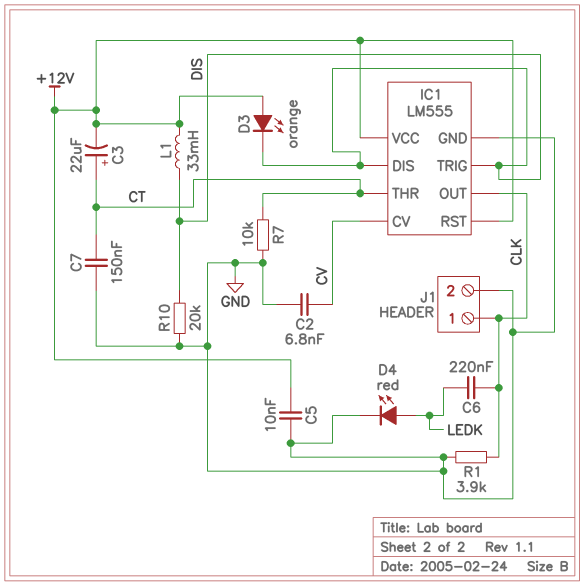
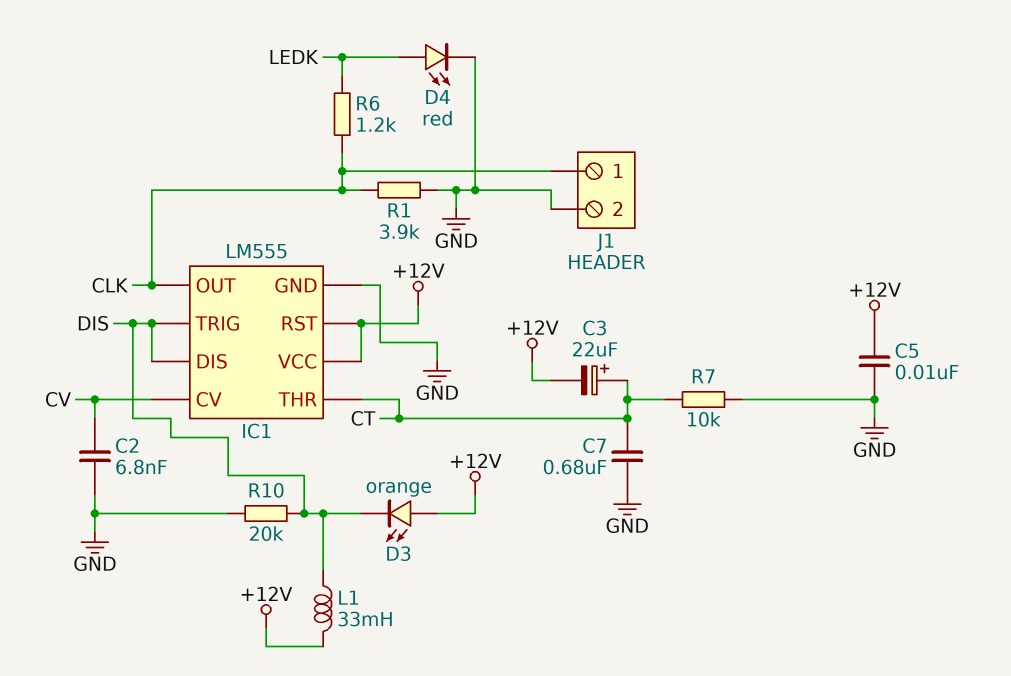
C6: 220nF (CLK, LEDK) -> none
C7: 150nF (CT, GND) -> 680nF (CT, GND)
R6: none -> 1.2k (CLK, LEDK)

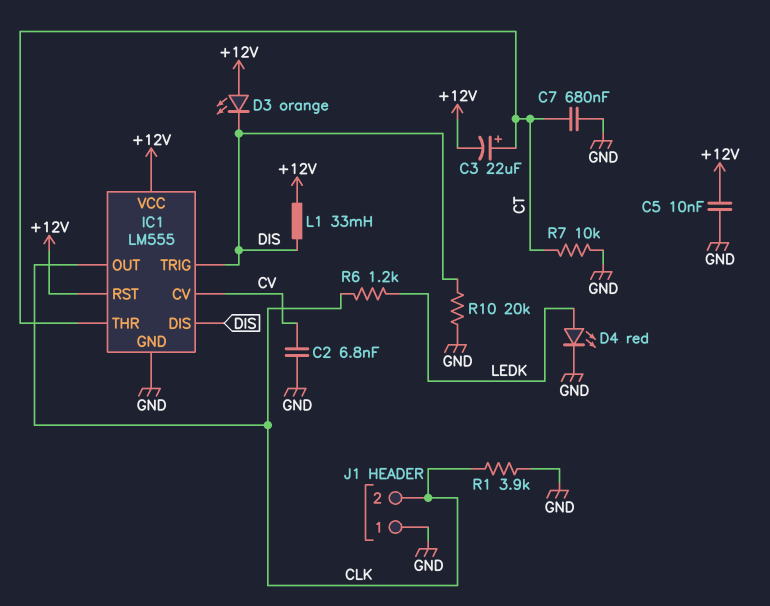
J1 pin 1: CLK -> GND
J1 pin 2: GND -> CLK

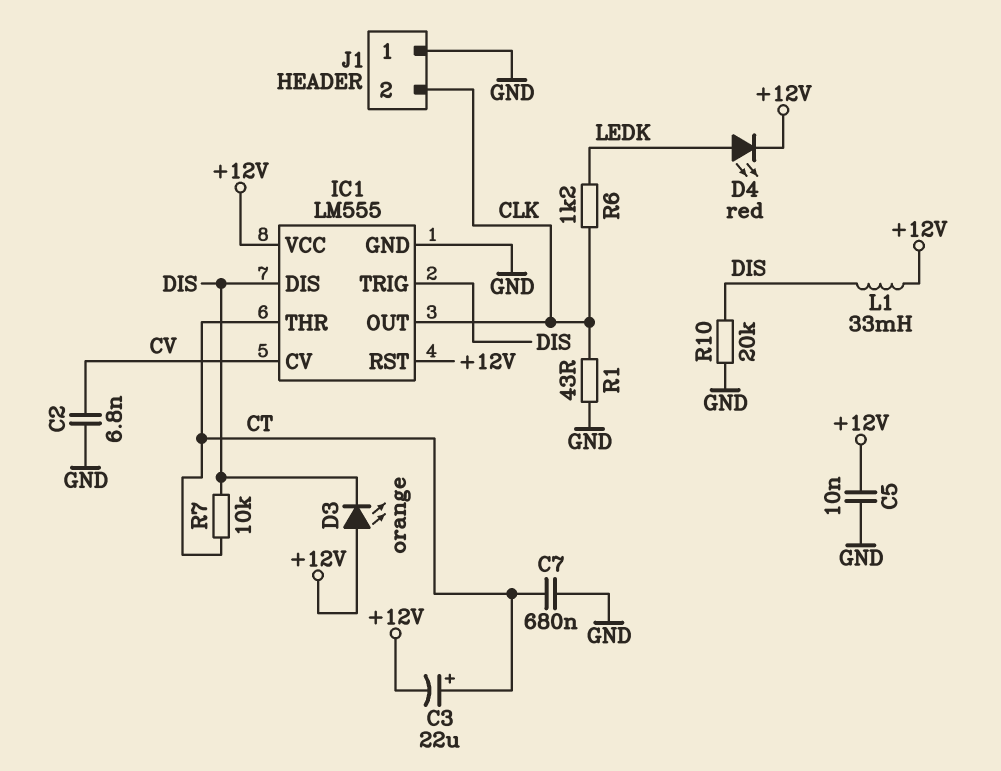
D4: LED red (A LEDK, K GND) -> LED red (A LEDK, K +12V)
R1: 3.9k (CLK, GND) -> 43 (CLK, GND)
R7: 10k (CT, GND) -> 10k (CT, DIS)

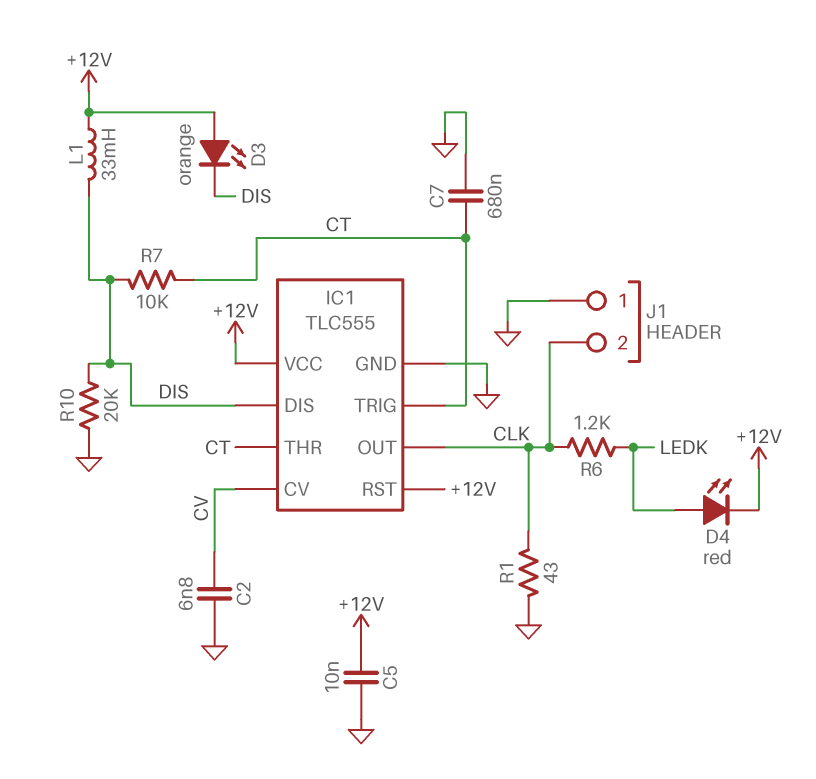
C3: 22uF (plus CT, minus +12V) -> none
IC1: LM555 -> TLC555
IC1 pin TRIG: DIS -> CT

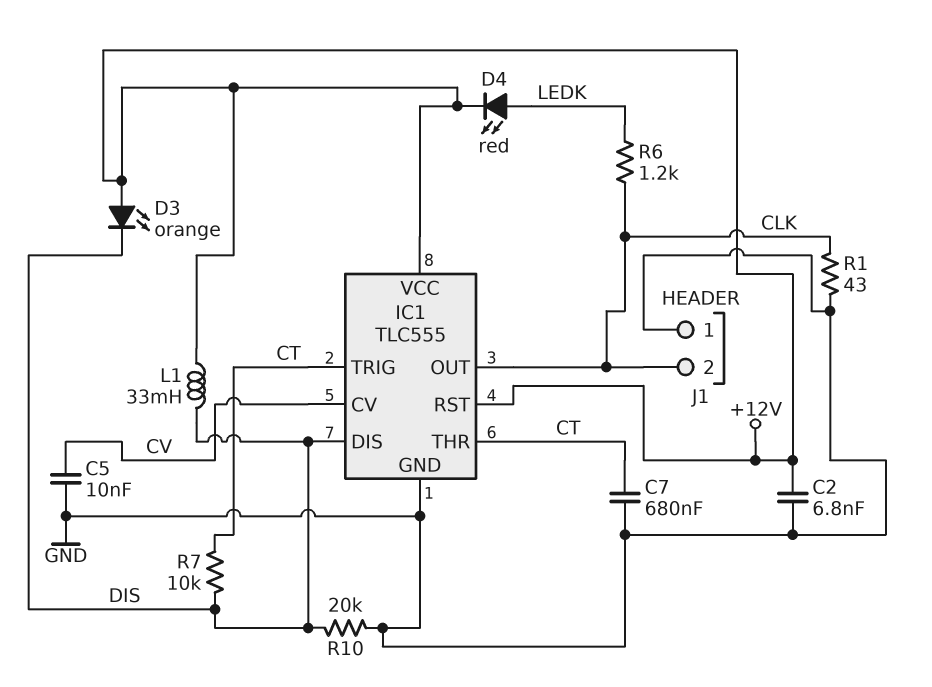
C2: 6.8nF (CV, GND) -> 6.8nF (+12V, GND)
C5: 10nF (+12V, GND) -> 10nF (CV, GND)

